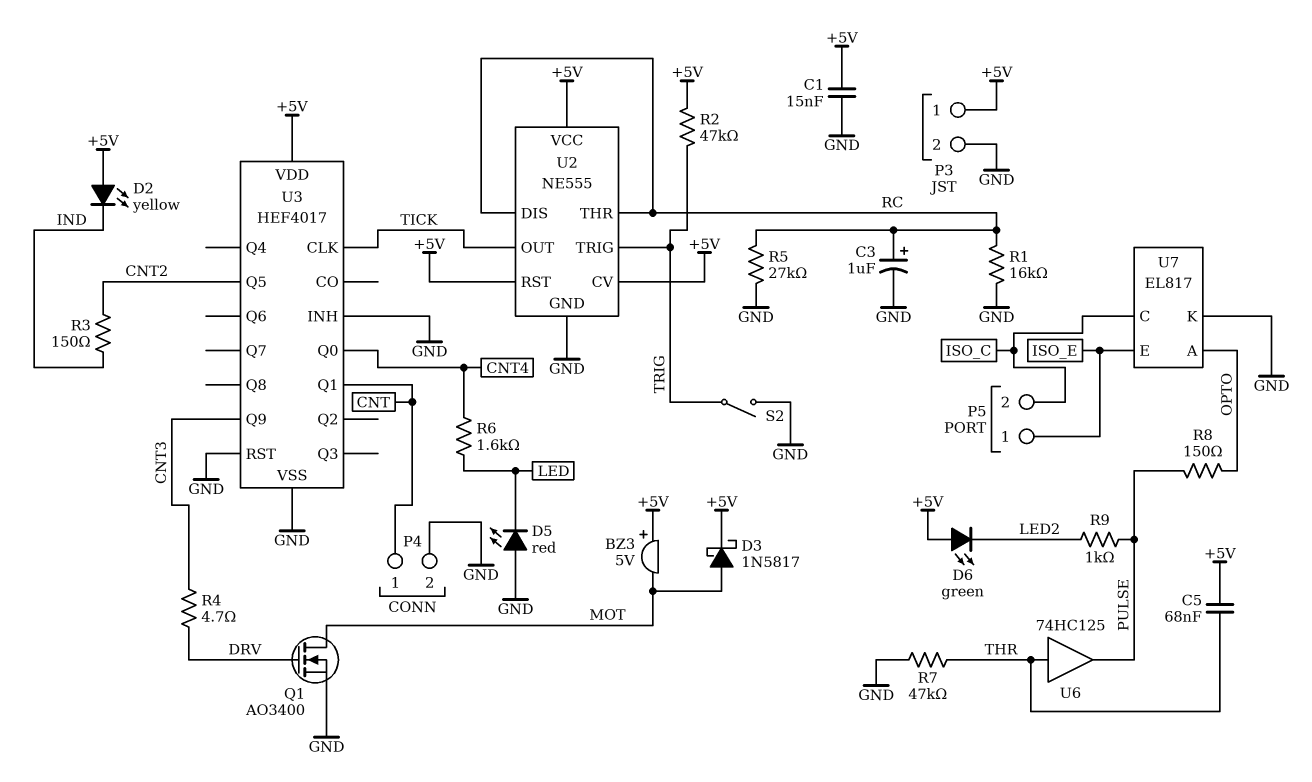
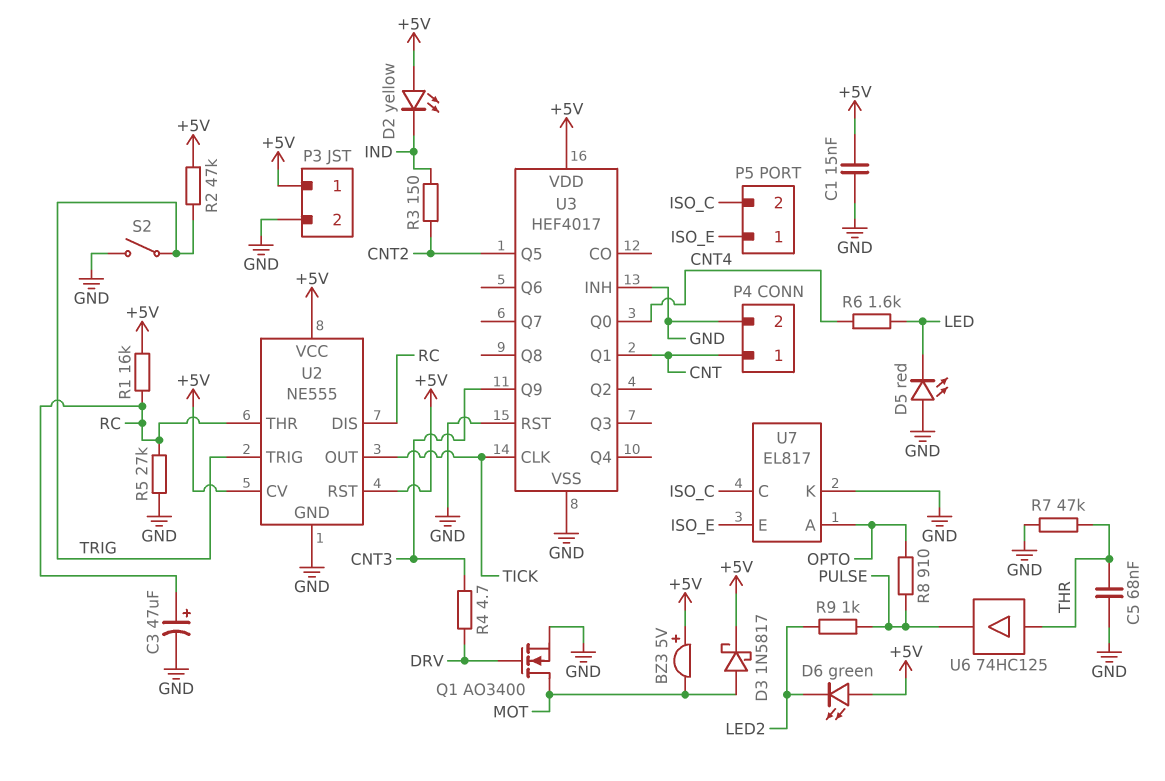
C3: 1uF (plus RC, minus GND) -> 47uF (plus RC, minus GND)
C5: 68nF (+5V, THR) -> 68nF (GND, THR)
R1: 16k (GND, RC) -> 16k (+5V, RC)
R8: 150 (OPTO, PULSE) -> 910 (OPTO, PULSE)

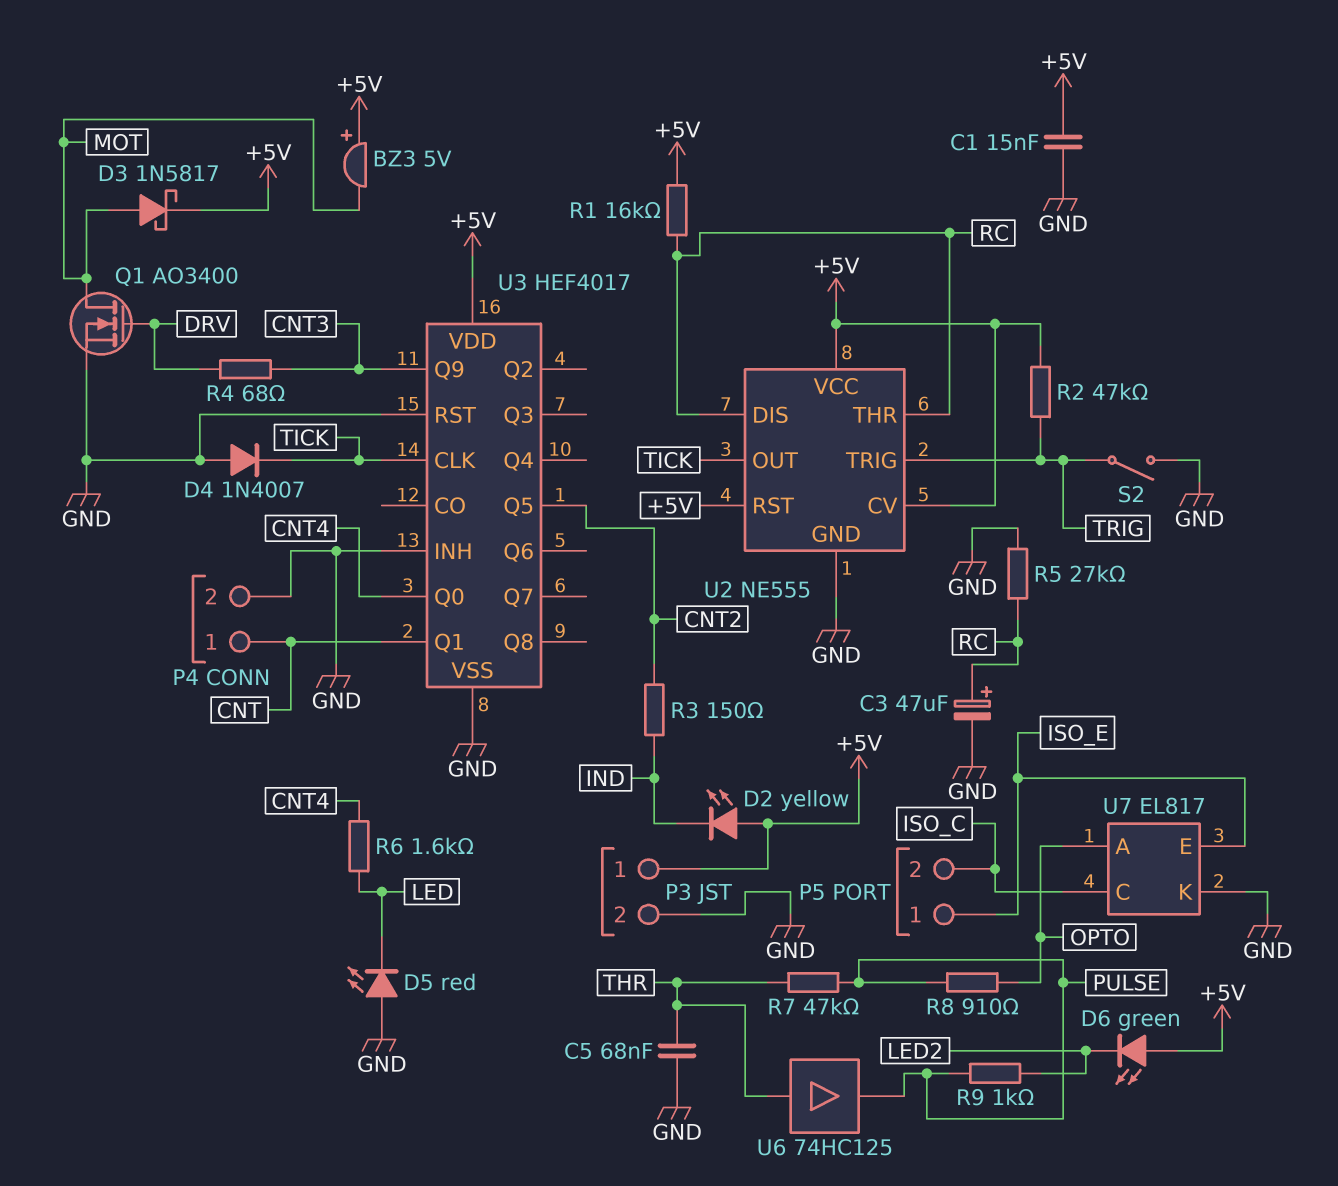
D4: none -> diode 1N4007 (A GND, K TICK)
R4: 4.7 (CNT3, DRV) -> 68 (CNT3, DRV)
R7: 47k (GND, THR) -> 47k (PULSE, THR)

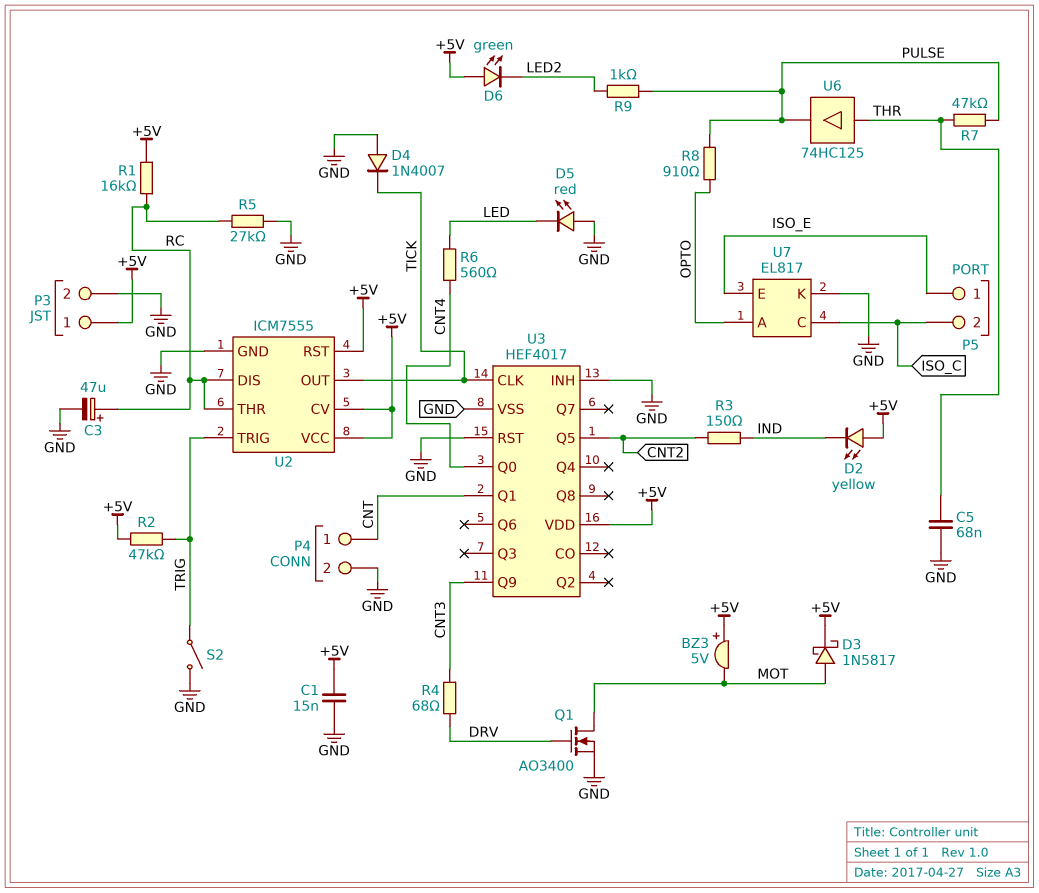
R6: 1.6k (CNT4, LED) -> 560 (CNT4, LED)
U2: NE555 -> ICM7555

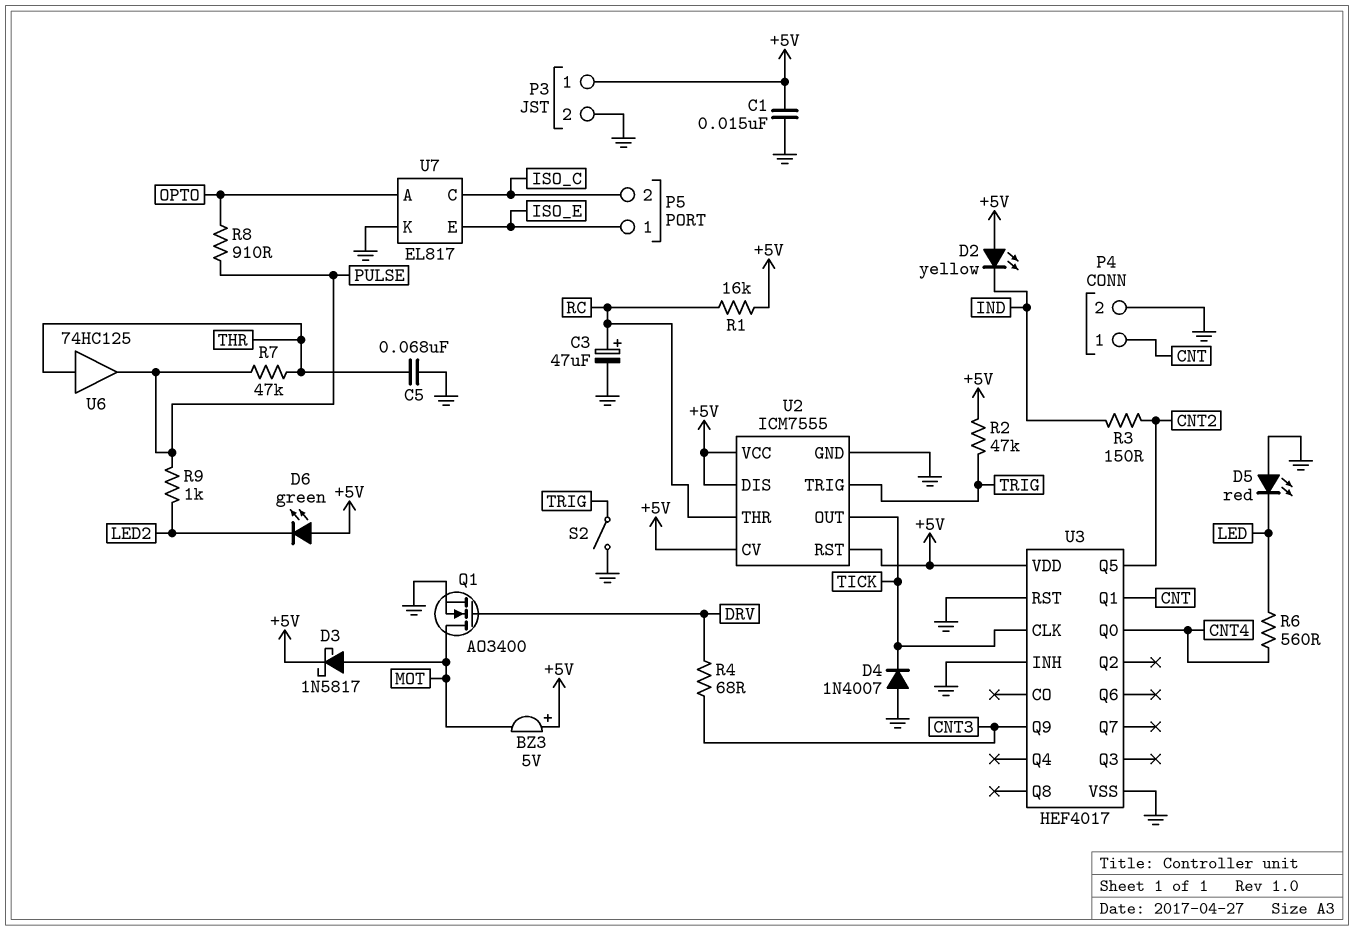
R5: 27k (GND, RC) -> none
U2 pin DIS: RC -> +5V

